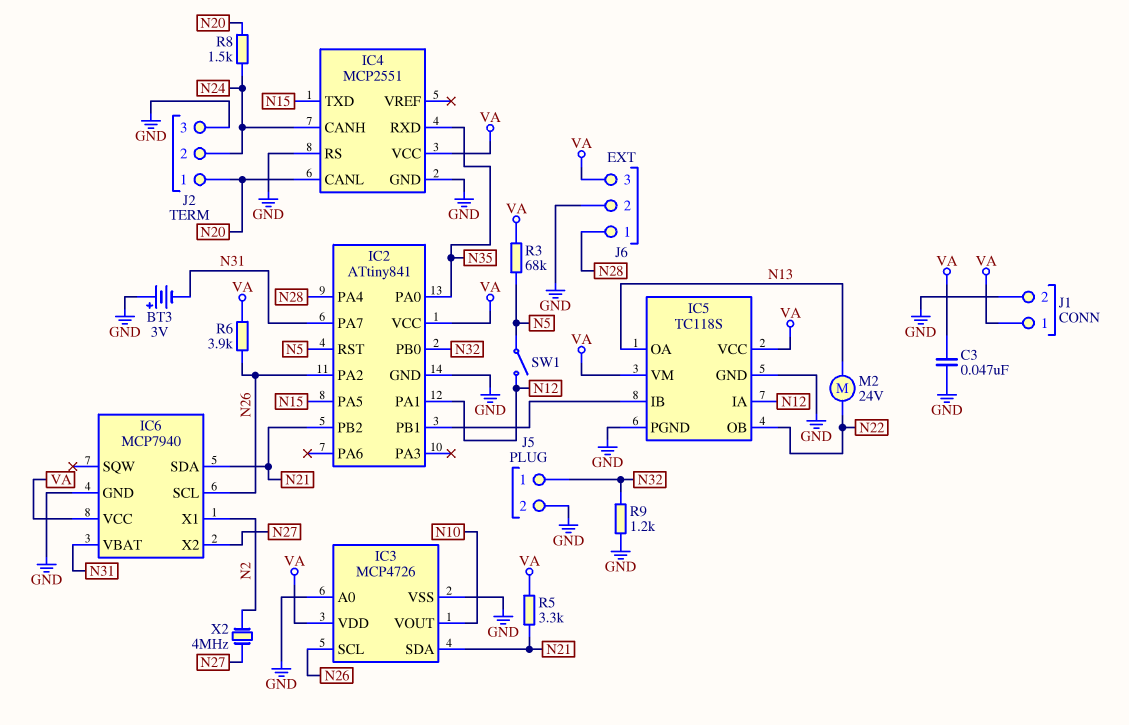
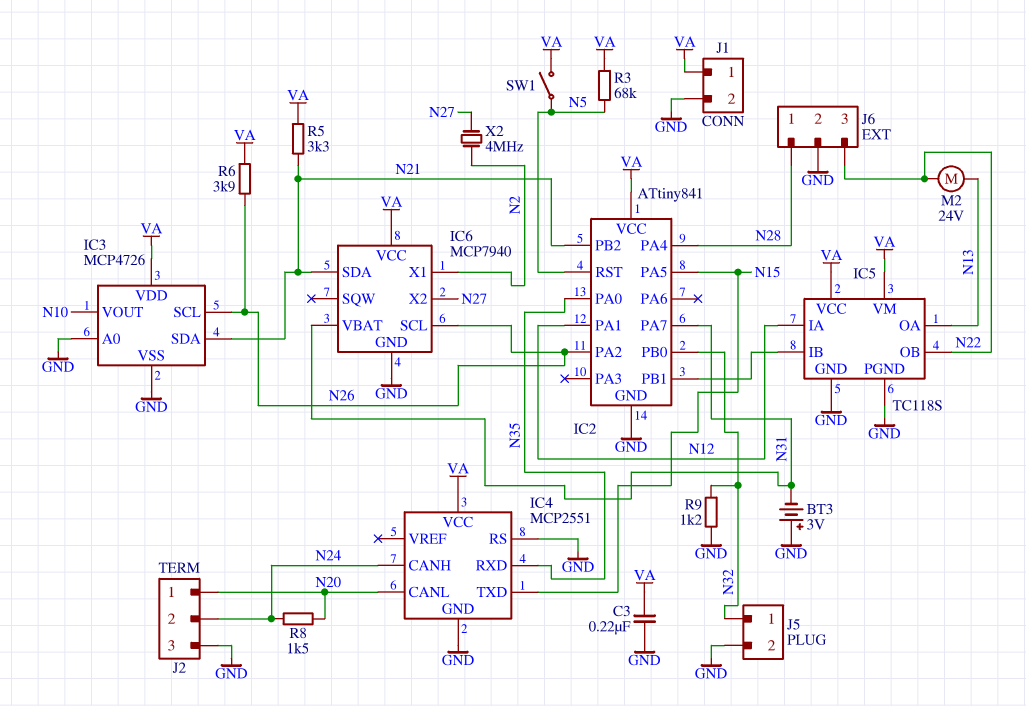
C3: 47nF (GND, VA) -> 220nF (GND, VA)
J6 pin 3: VA -> N22
SW1: switch (N5, N12) -> switch (N5, VA)

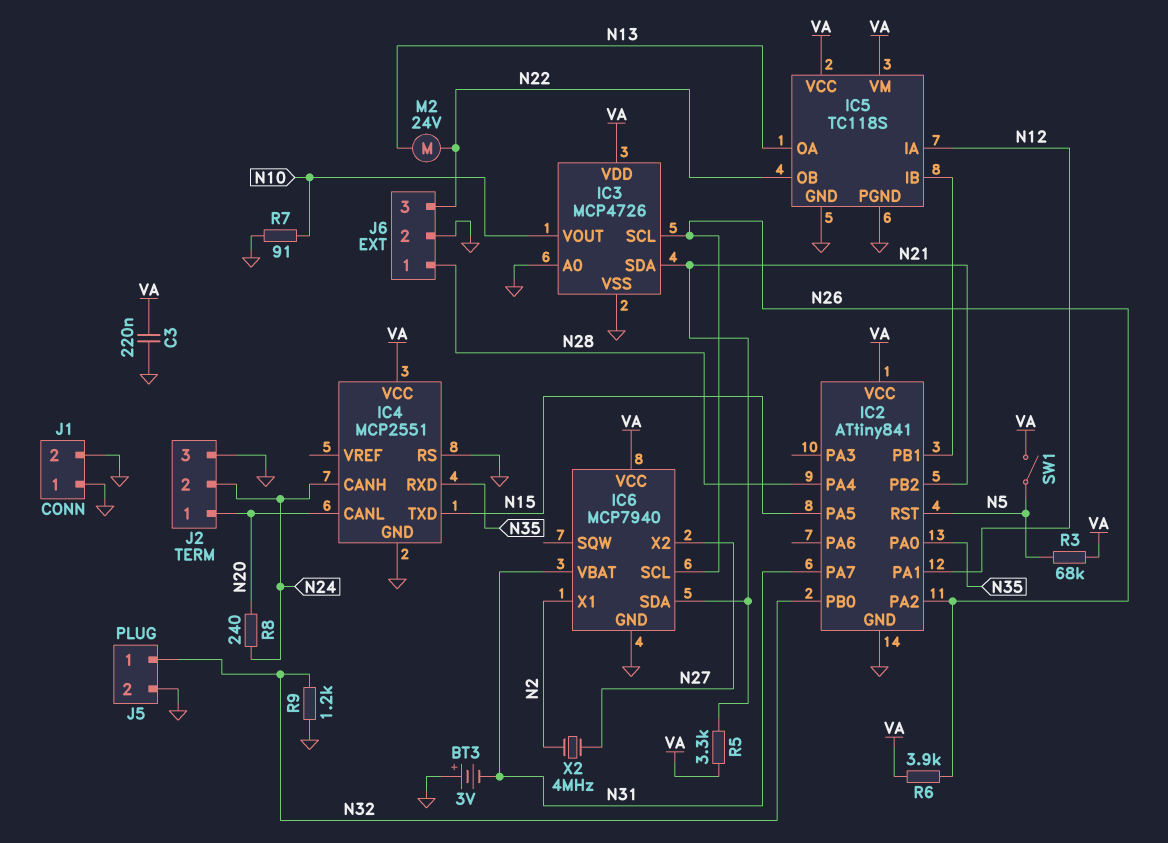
J1 pin 1: VA -> GND
R7: none -> 91 (GND, N10)
R8: 1.5k (N20, N24) -> 240 (N20, N24)

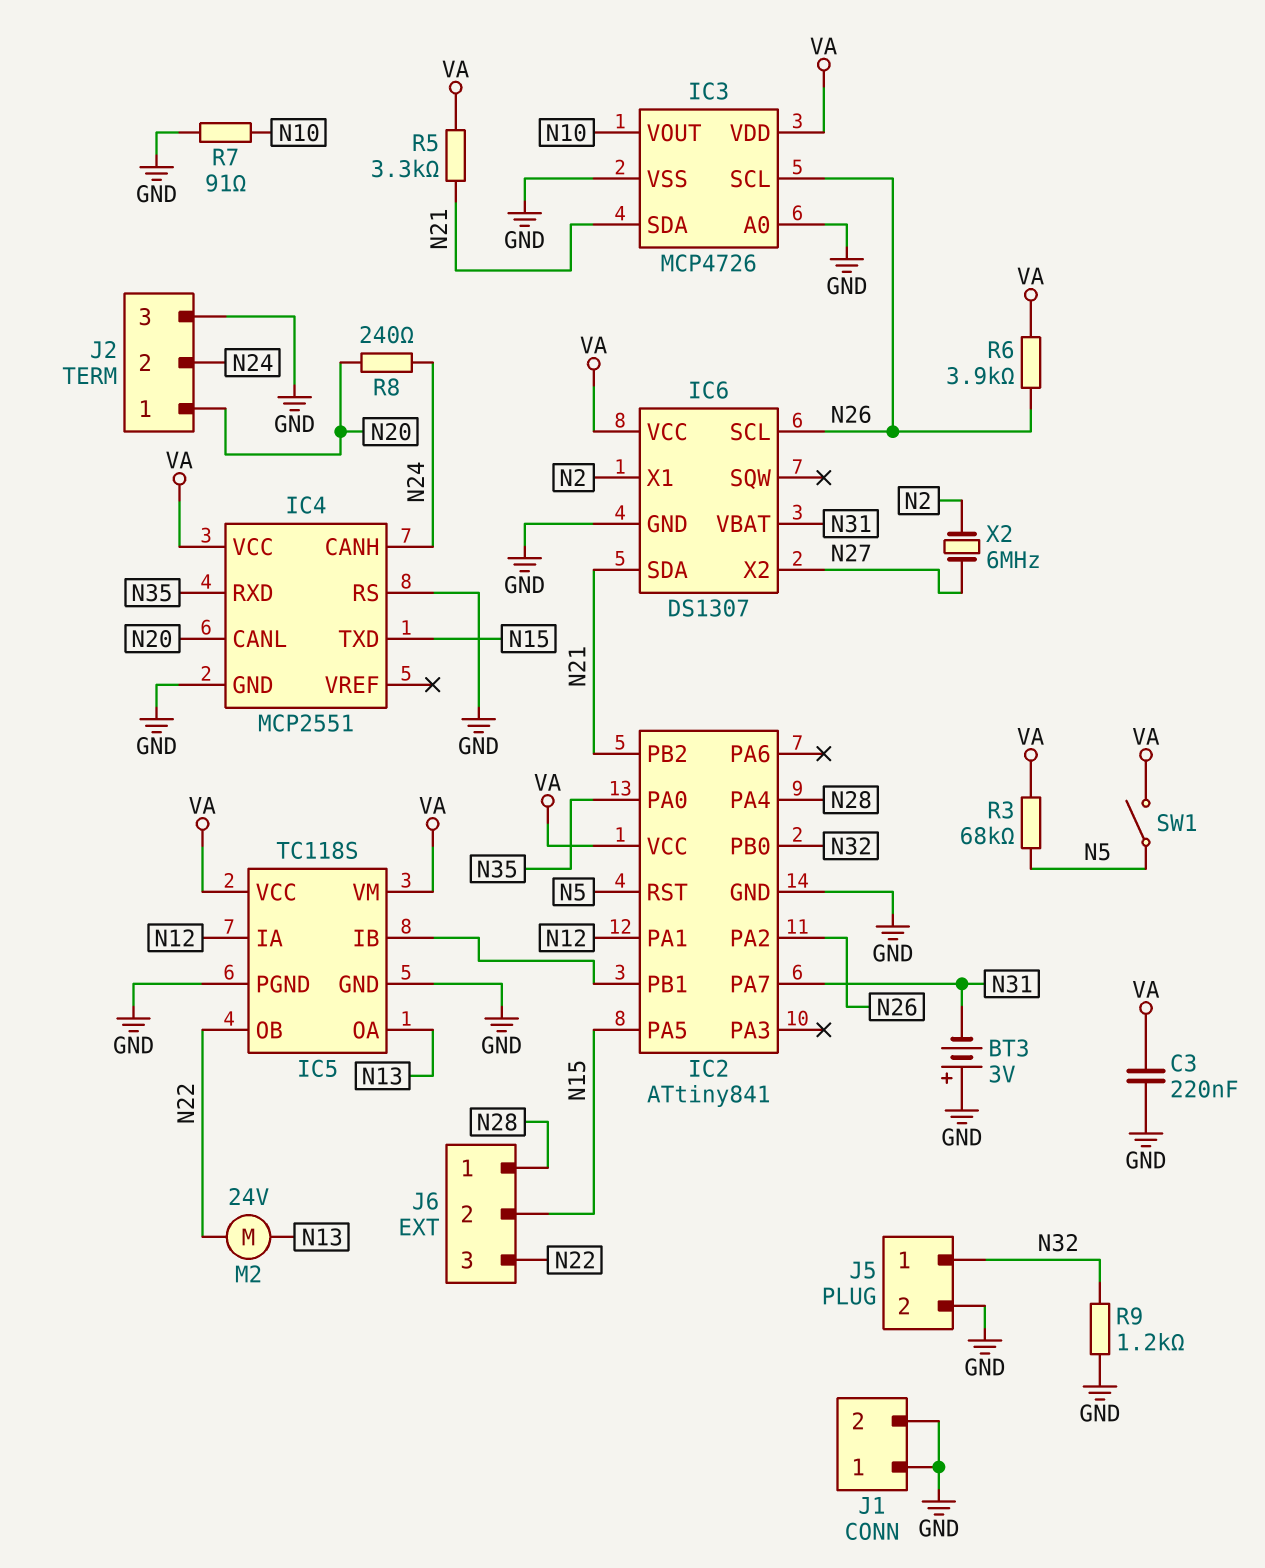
IC6: MCP7940 -> DS1307
J6 pin 2: GND -> N15
X2: 4MHz (N2, N27) -> 6MHz (N2, N27)

